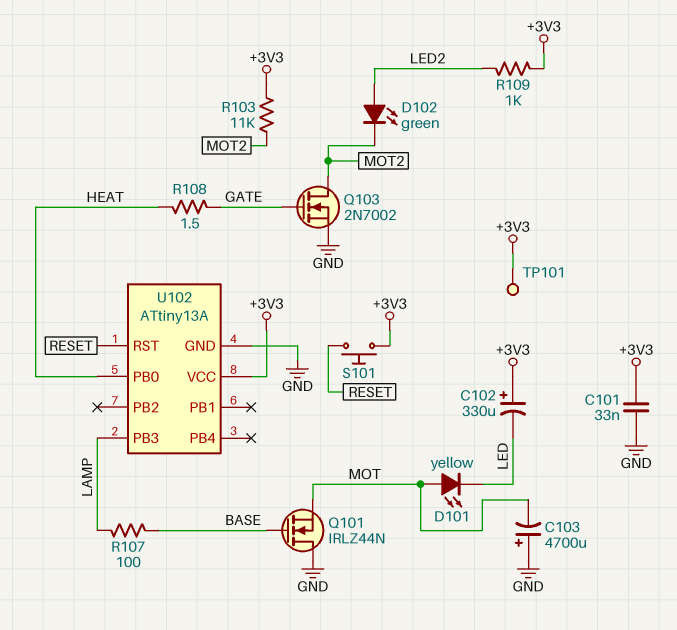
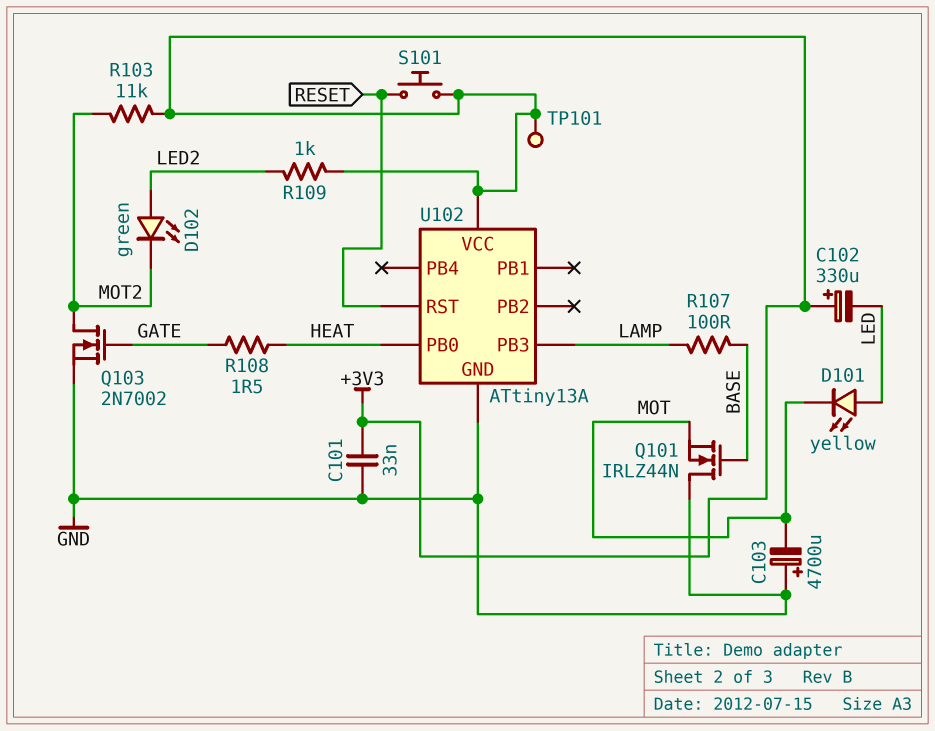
D101: LED yellow (A MOT, K LED) -> LED yellow (A LED, K MOT)

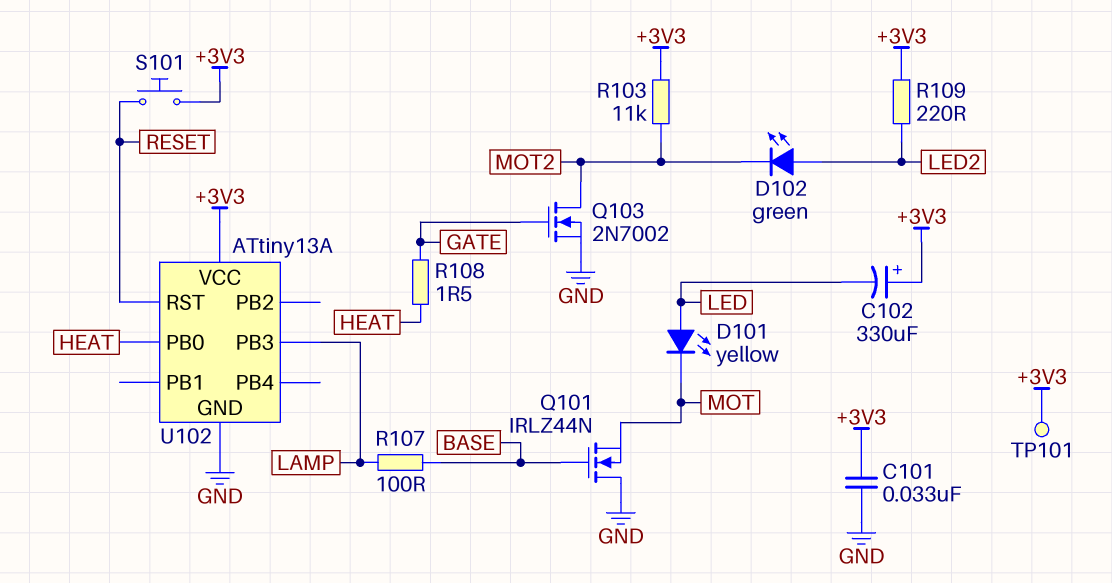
C103: 4700uF (plus GND, minus MOT) -> none
R109: 1k (+3V3, LED2) -> 220 (+3V3, LED2)

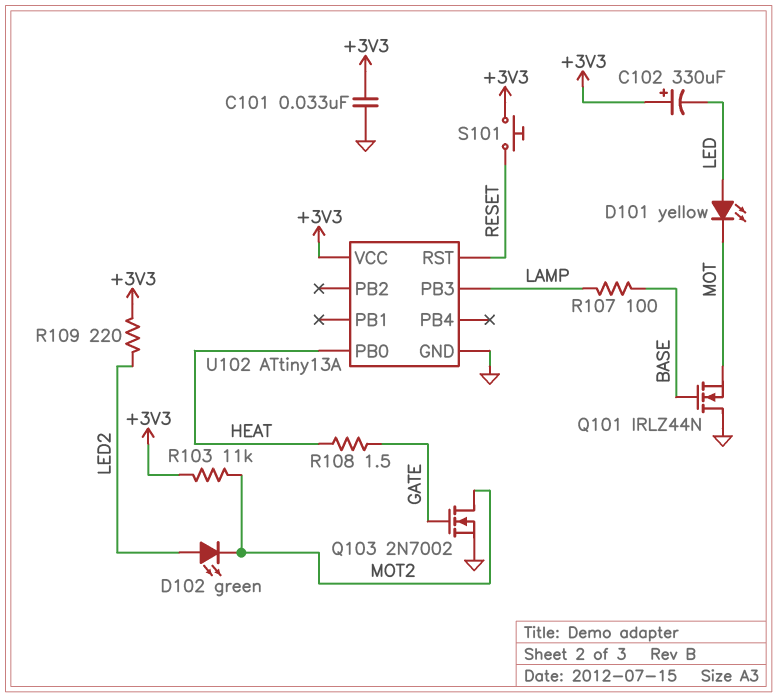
TP101: test point (+3V3) -> none

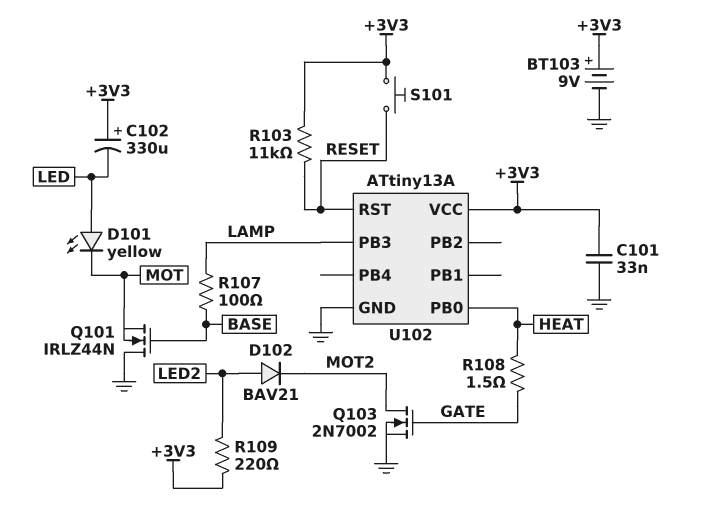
BT103: none -> 9V (plus +3V3, minus GND)
D102: LED green (A LED2, K MOT2) -> diode BAV21 (A LED2, K MOT2)
R103: 11k (+3V3, MOT2) -> 11k (+3V3, RESET)

